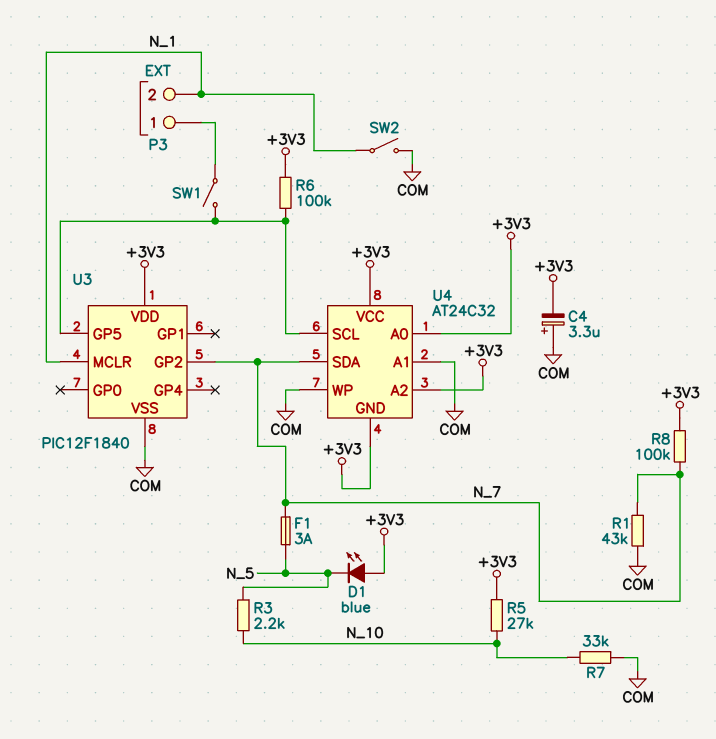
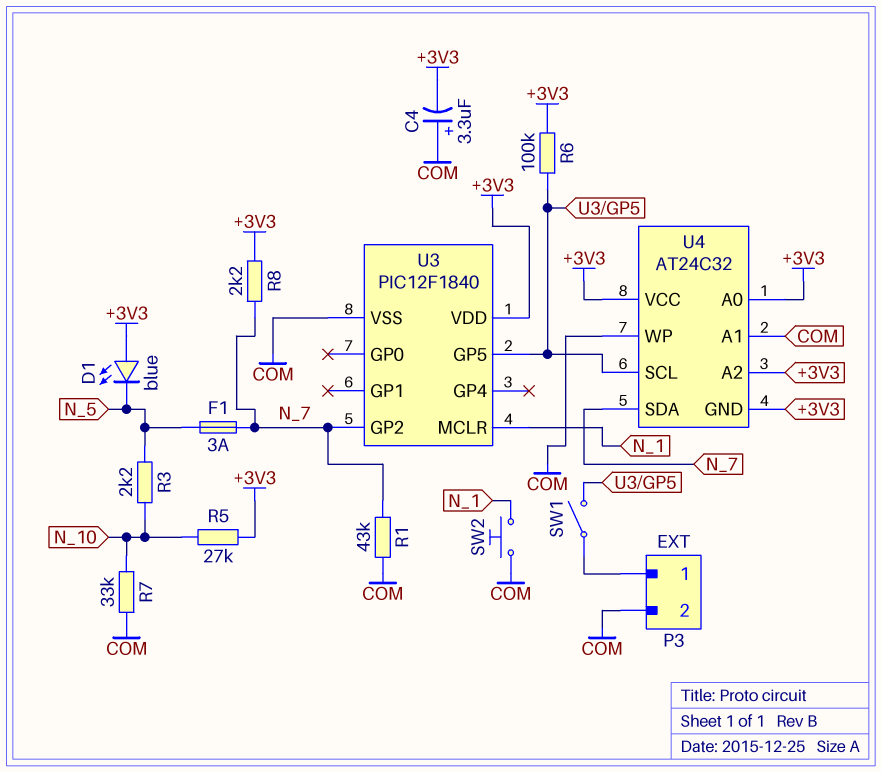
P3 pin 2: N_1 -> COM
R8: 100k (+3V3, N_7) -> 2.2k (+3V3, N_7)
SW2: switch (COM, N_1) -> button (COM, N_1)

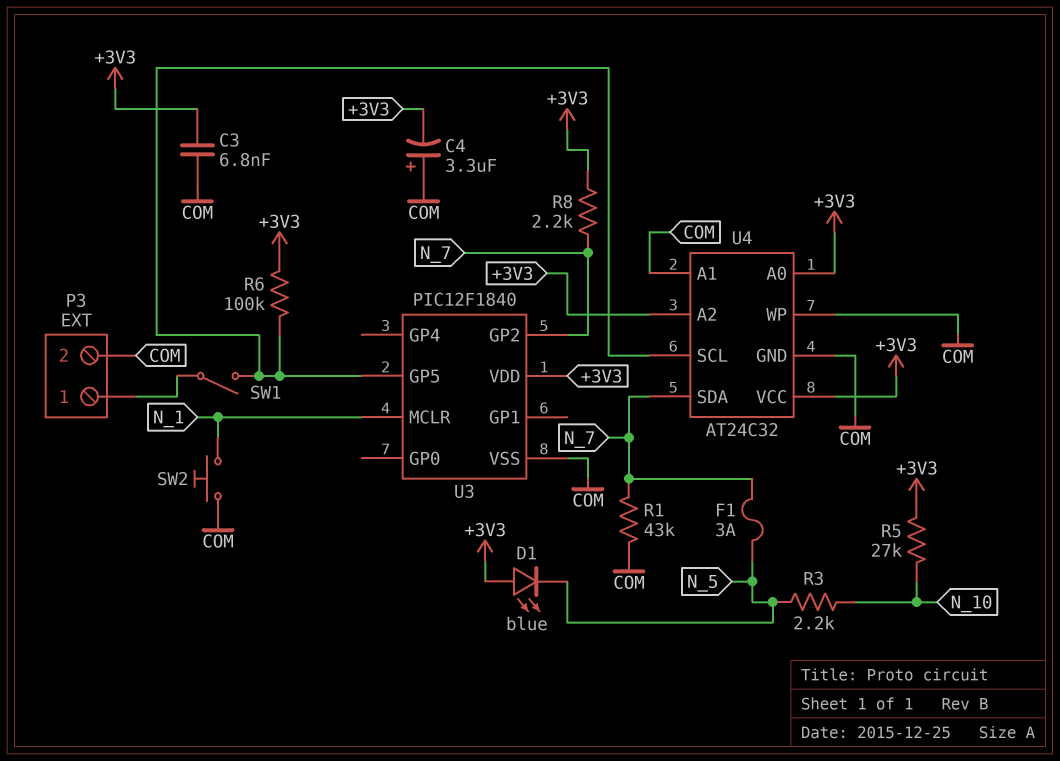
C3: none -> 6.8nF (+3V3, COM)
R7: 33k (COM, N_10) -> none
U4 pin GND: +3V3 -> COM

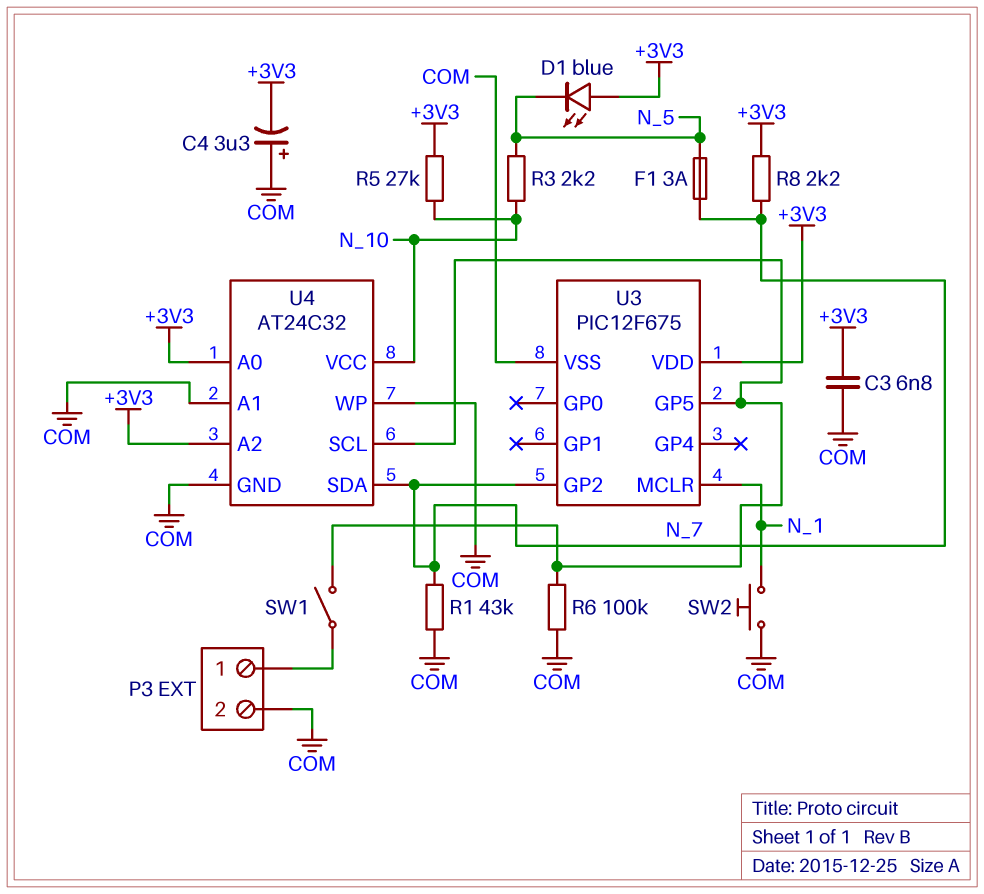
R6: 100k (+3V3, U3/GP5) -> 100k (COM, U3/GP5)
U3: PIC12F1840 -> PIC12F675
U4 pin VCC: +3V3 -> N_10

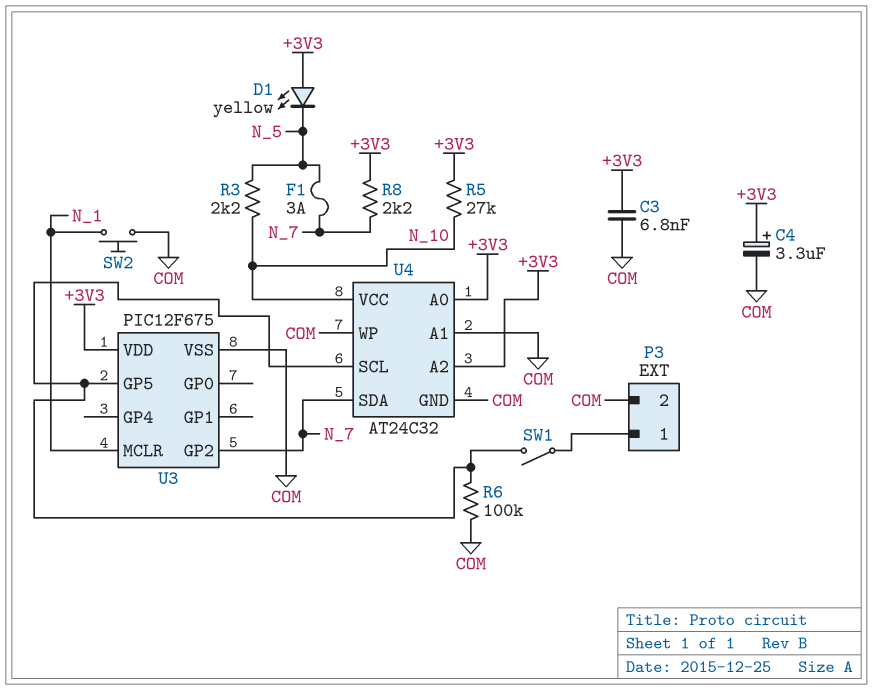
C4: 3.3uF (plus COM, minus +3V3) -> 3.3uF (plus +3V3, minus COM)
D1: LED blue (A +3V3, K N_5) -> LED yellow (A +3V3, K N_5)
R1: 43k (COM, N_7) -> none

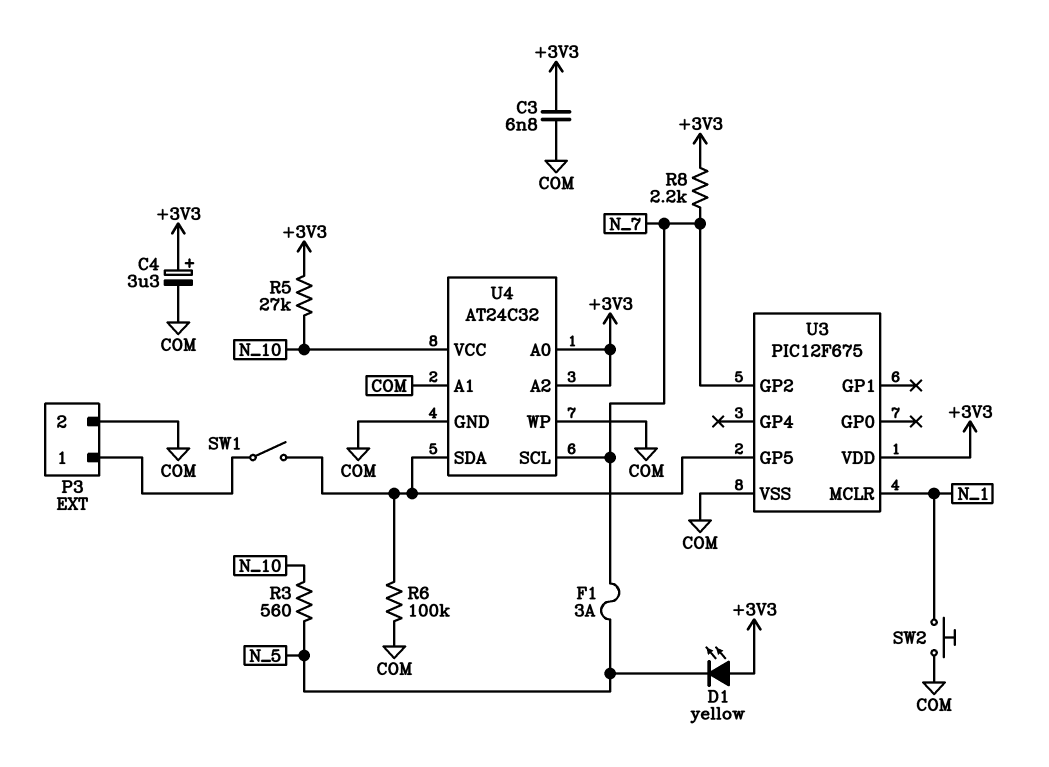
R3: 2.2k (N_5, N_10) -> 560 (N_5, N_10)
U4 pin SCL: U3/GP5 -> N_7
U4 pin SDA: N_7 -> U3/GP5

